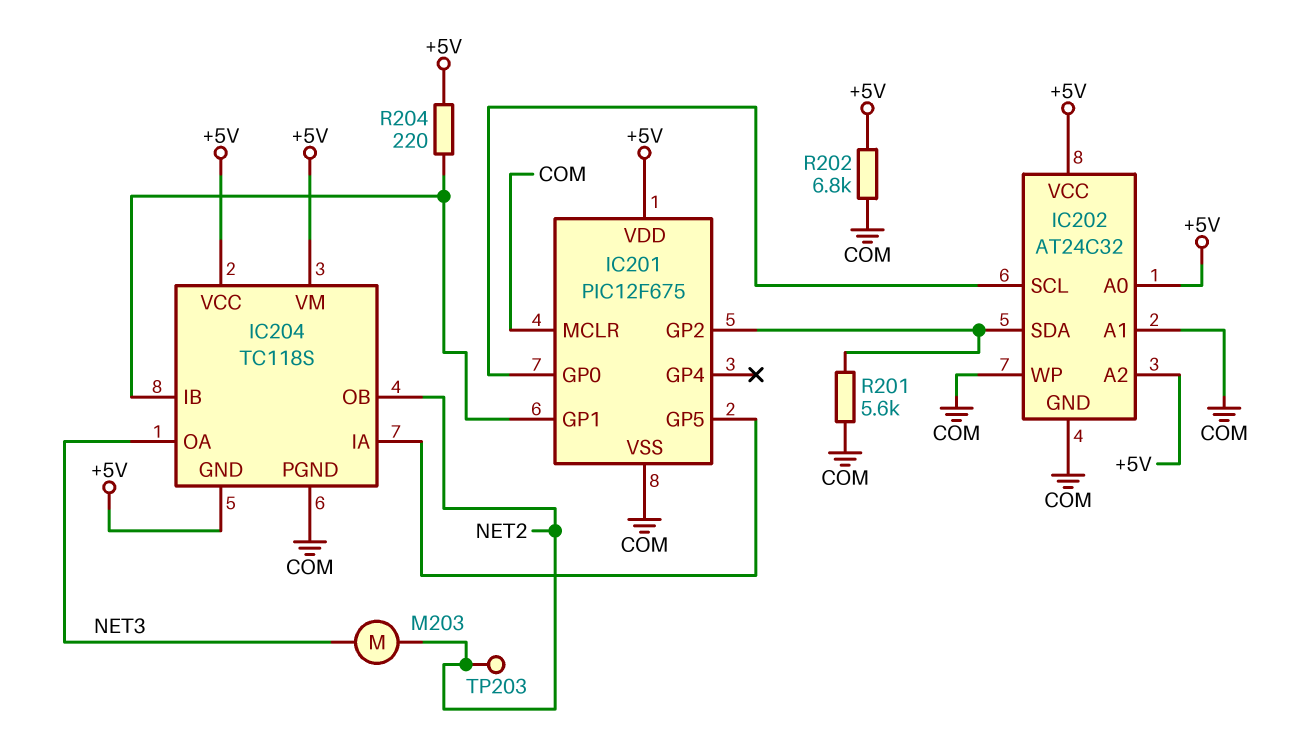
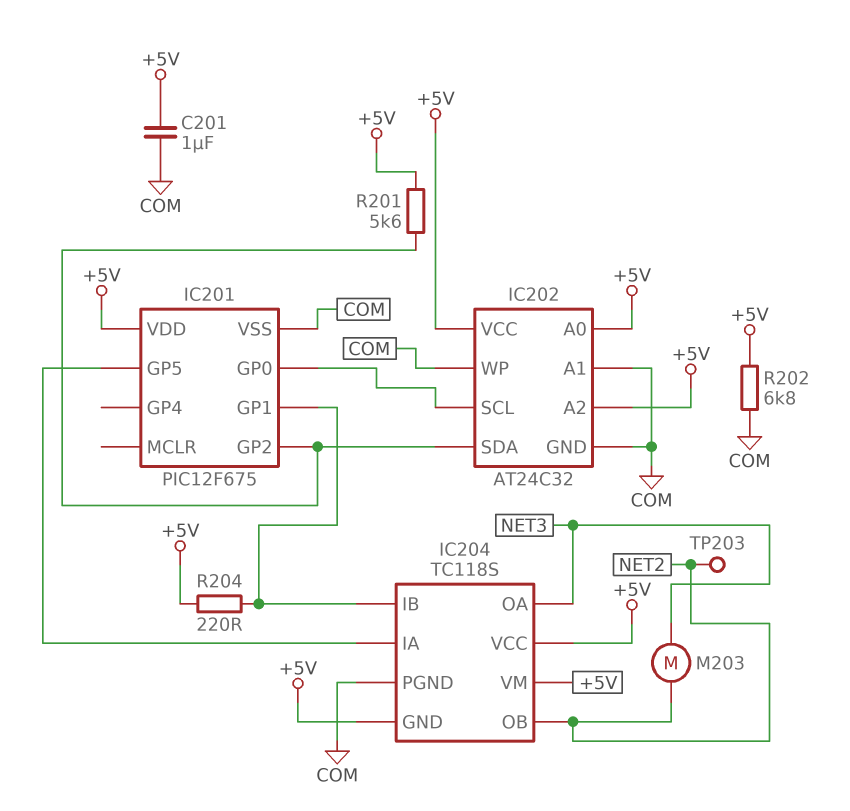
C201: none -> 1uF (+5V, COM)
IC201 pin MCLR: COM -> none
R201: 5.6k (COM, IC201/GP2) -> 5.6k (+5V, IC201/GP2)

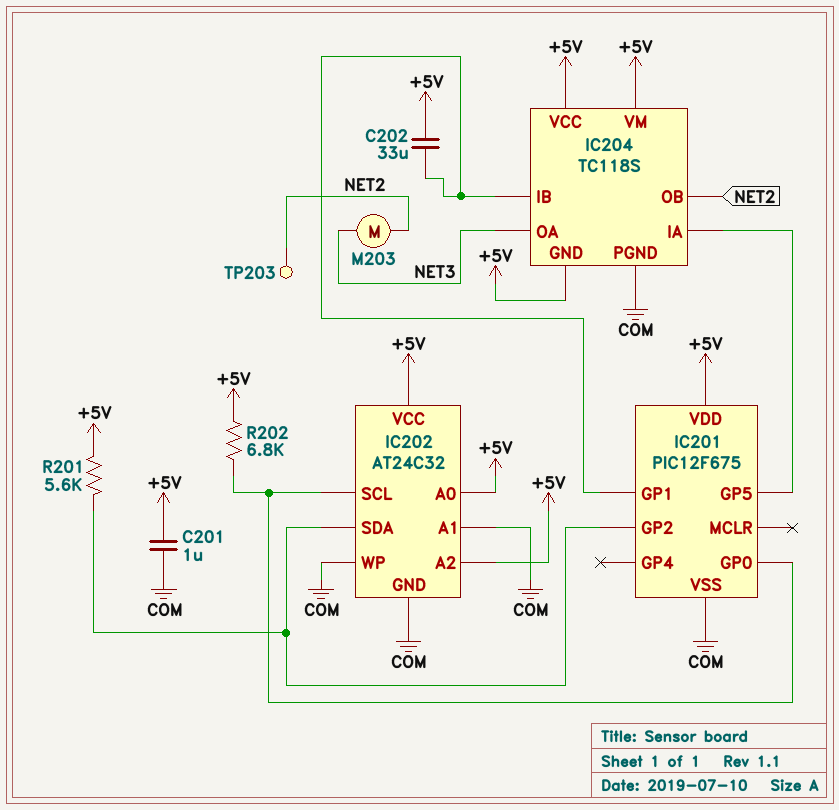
C202: none -> 33uF (+5V, IC201/GP1)
R202: 6.8k (+5V, COM) -> 6.8k (+5V, IC201/GP0)
R204: 220 (+5V, IC201/GP1) -> none

